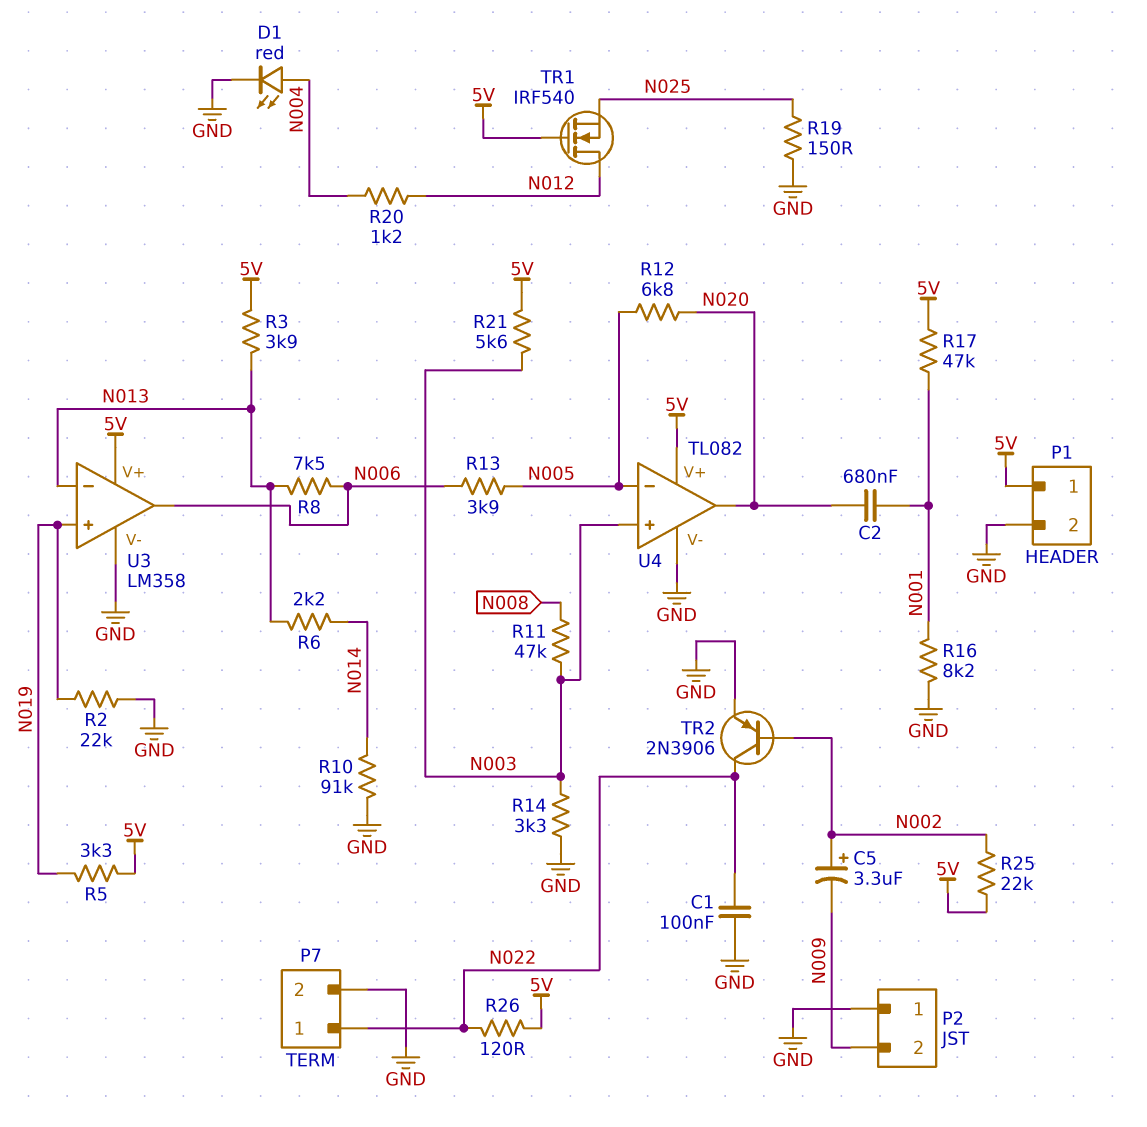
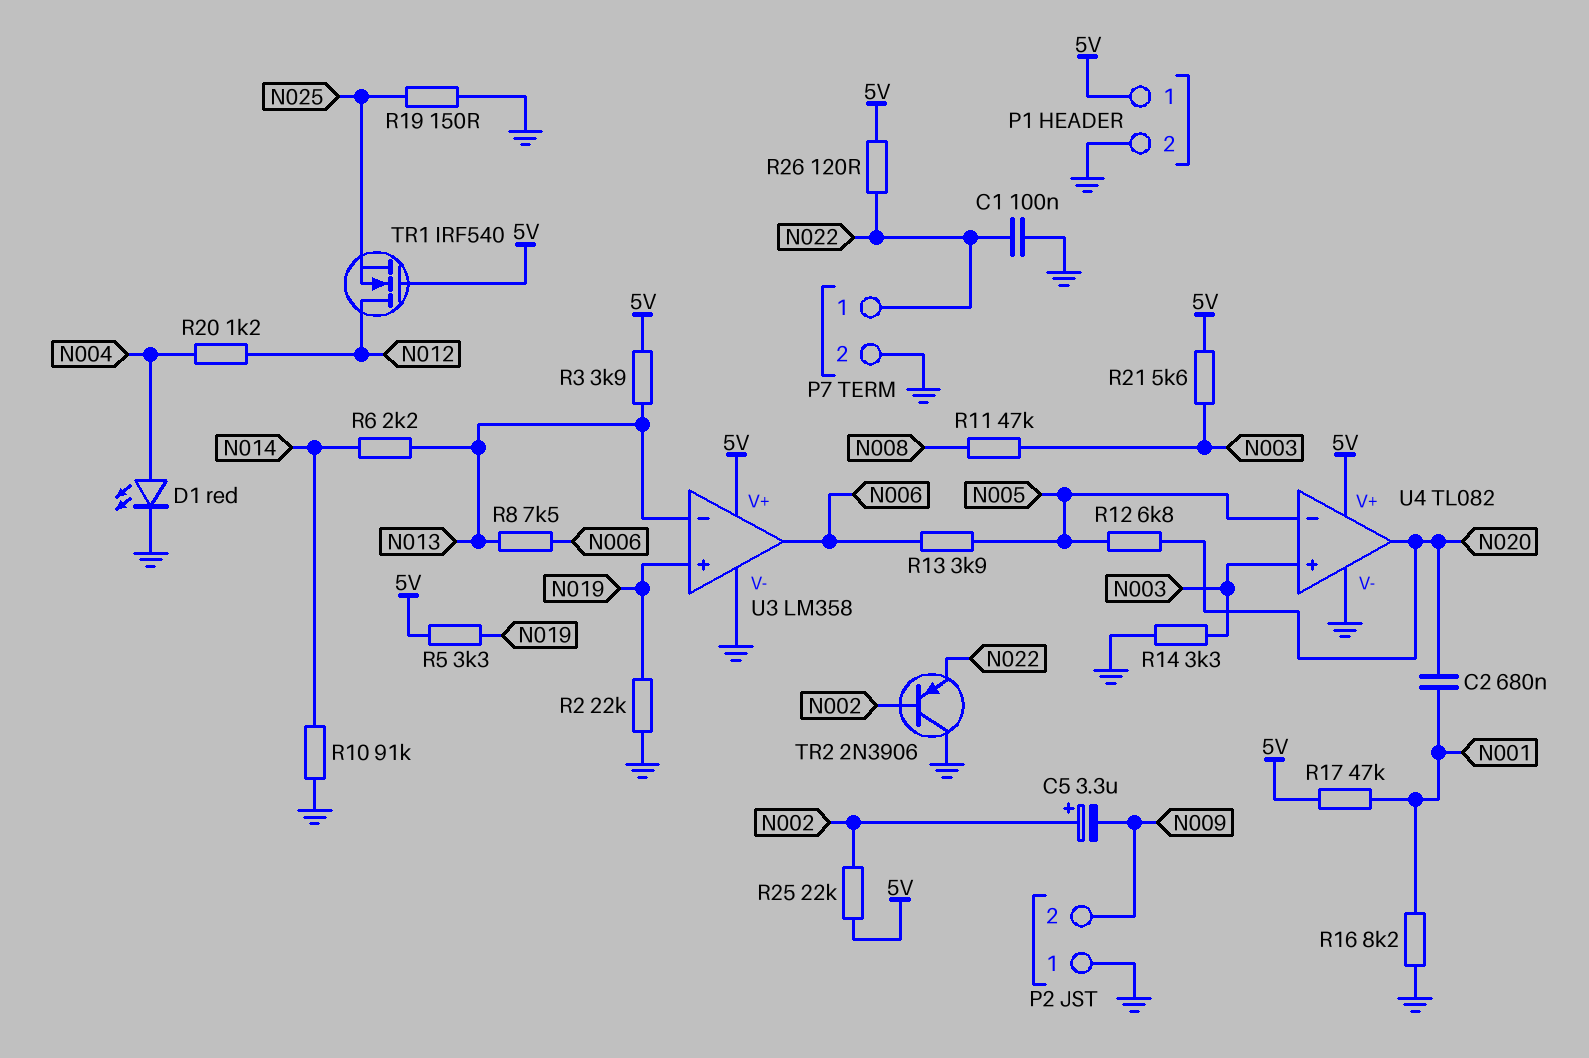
TR2: PNP 2N3906 (B N002, C N022, E GND) -> PNP 2N3906 (B N002, C GND, E N022)

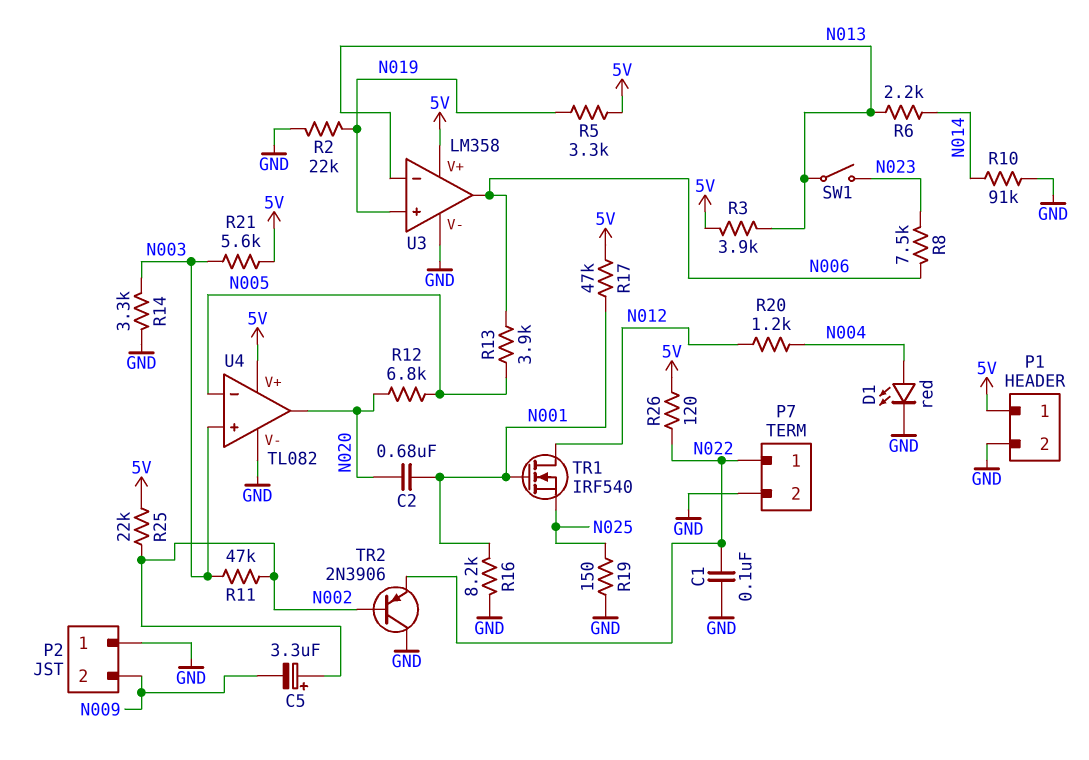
R8: 7.5k (N006, N013) -> 7.5k (N006, N023)
R11: 47k (N003, N008) -> 47k (N002, N003)
SW1: none -> switch (N013, N023)
TR1: NMOS IRF540 (G 5V, D N012, S N025) -> NMOS IRF540 (G N001, D N012, S N025)

